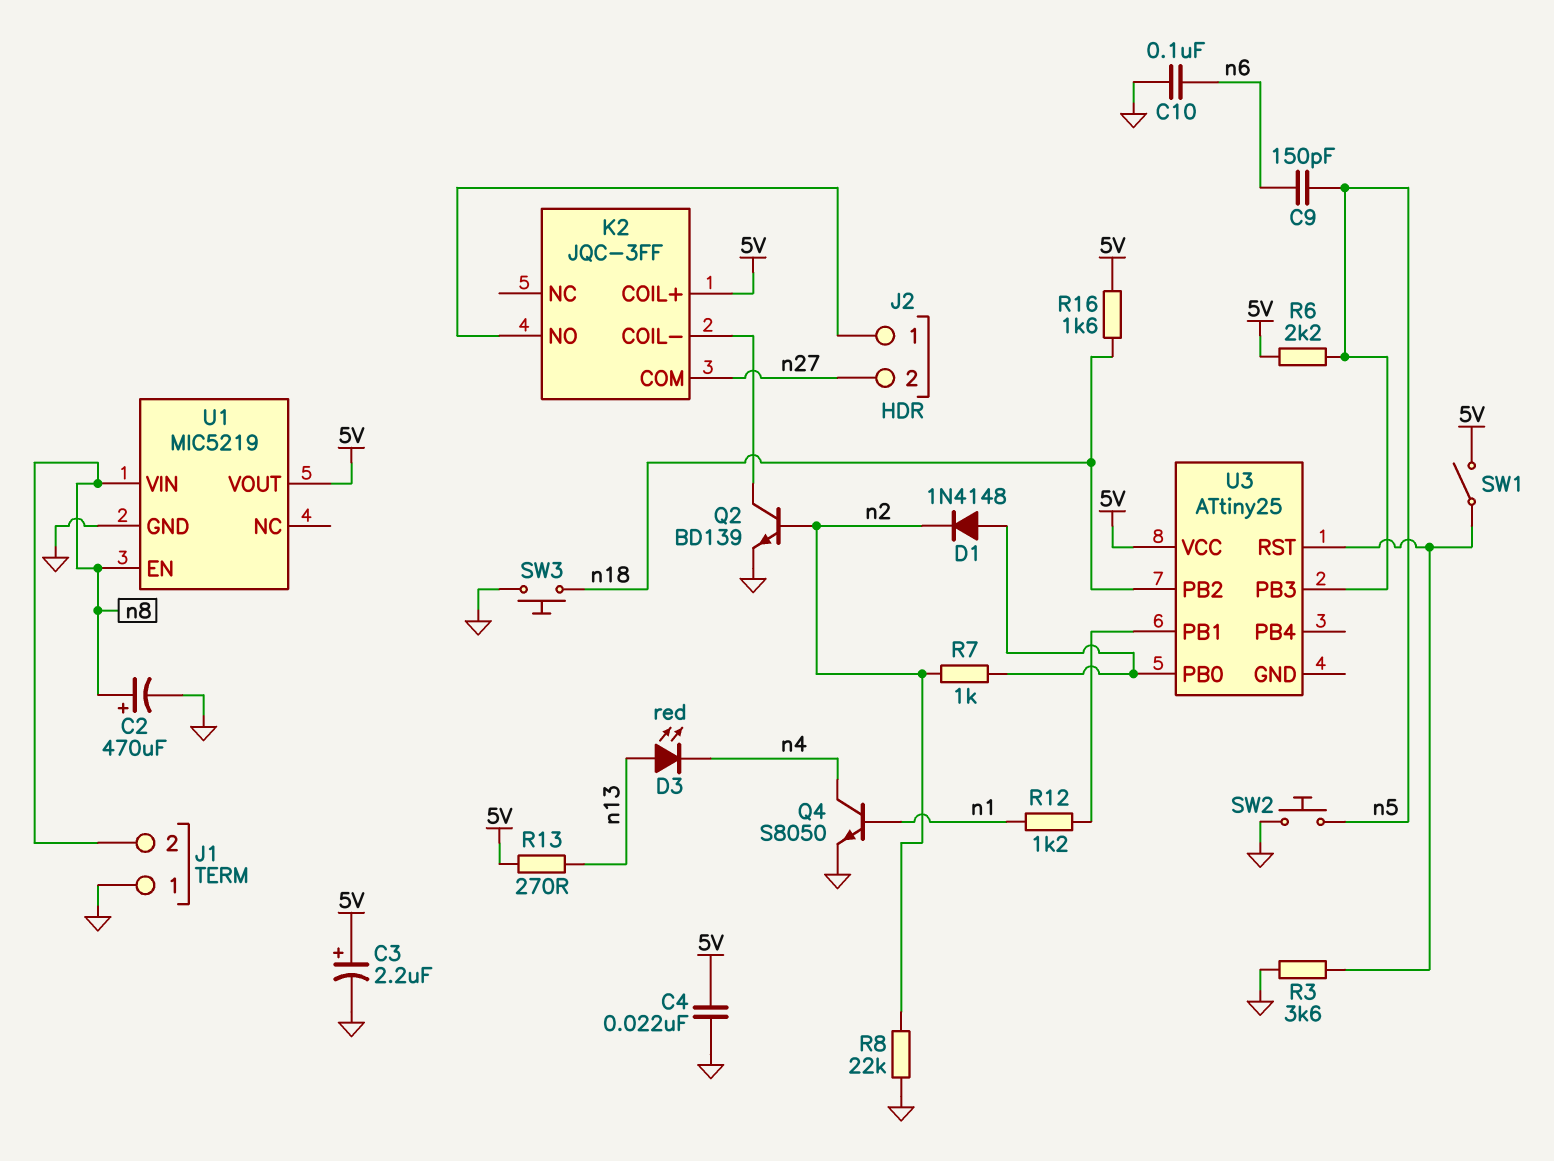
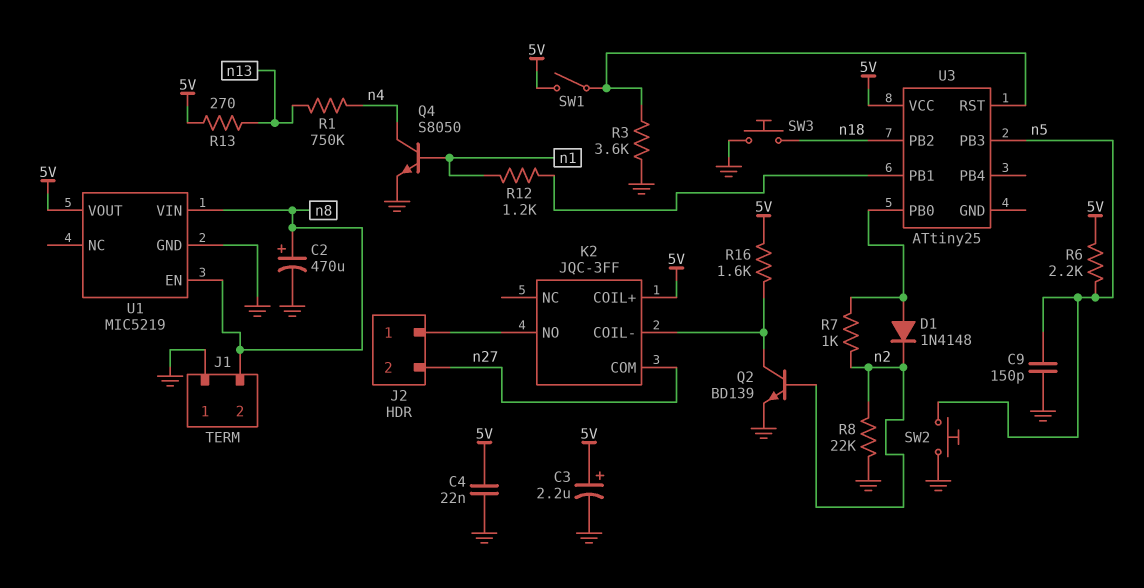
C9: 150pF (n5, n6) -> 150pF (GND, n5)
C10: 100nF (GND, n6) -> none
D3: LED red (A n13, K n4) -> none
R1: none -> 750k (n4, n13)
R16: 1.6k (5V, n18) -> 1.6k (5V, K2/COIL-)

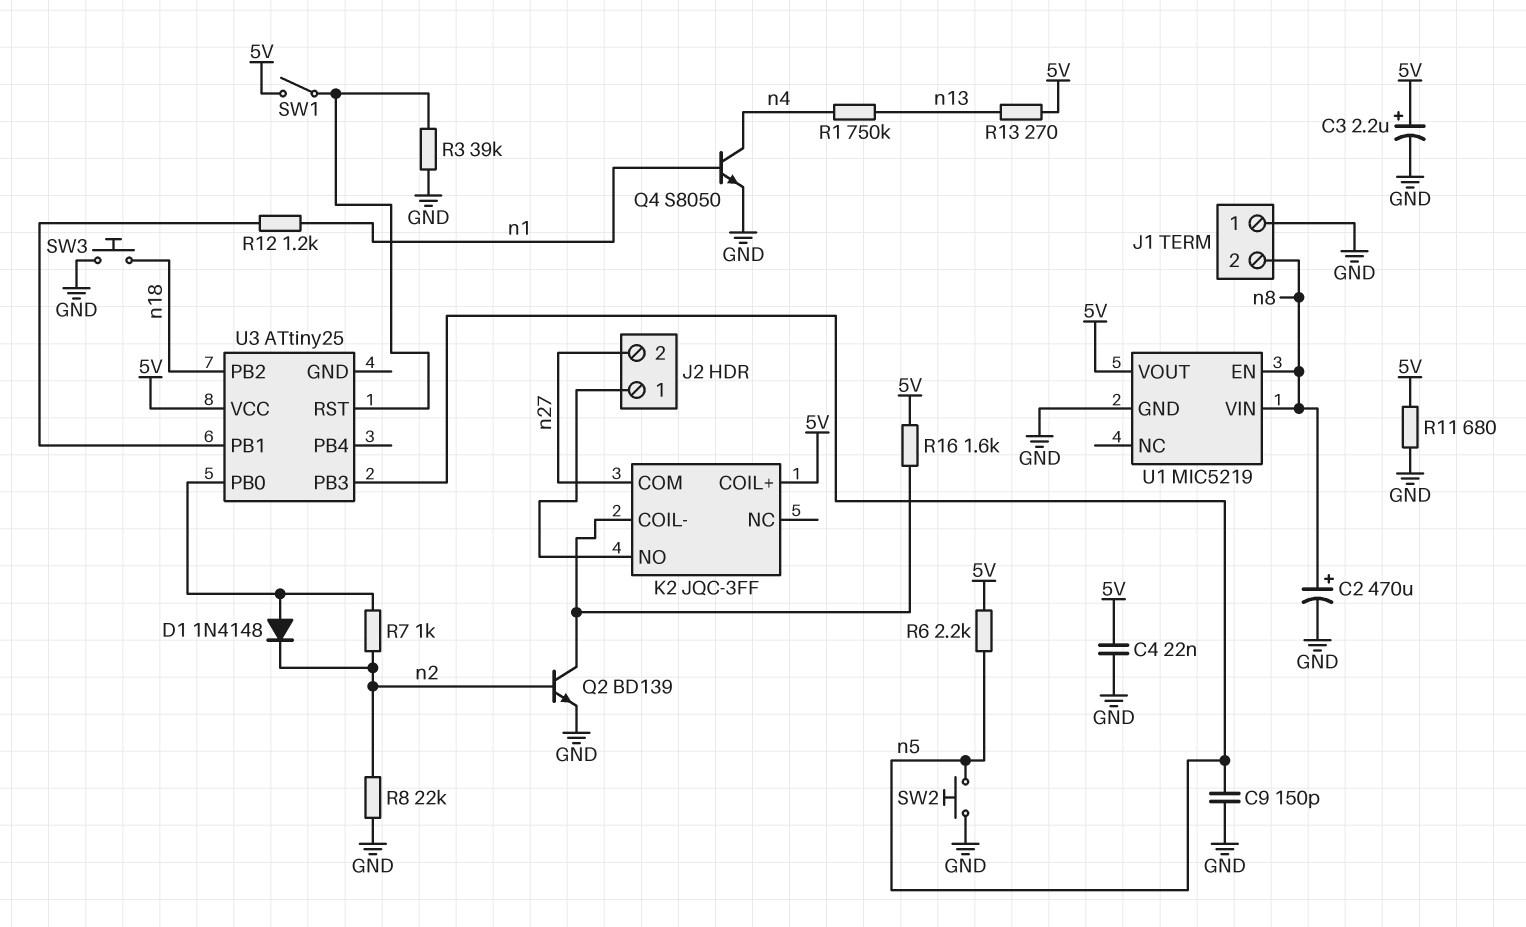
R3: 3.6k (GND, U3/RST) -> 39k (GND, U3/RST)
R11: none -> 680 (5V, GND)

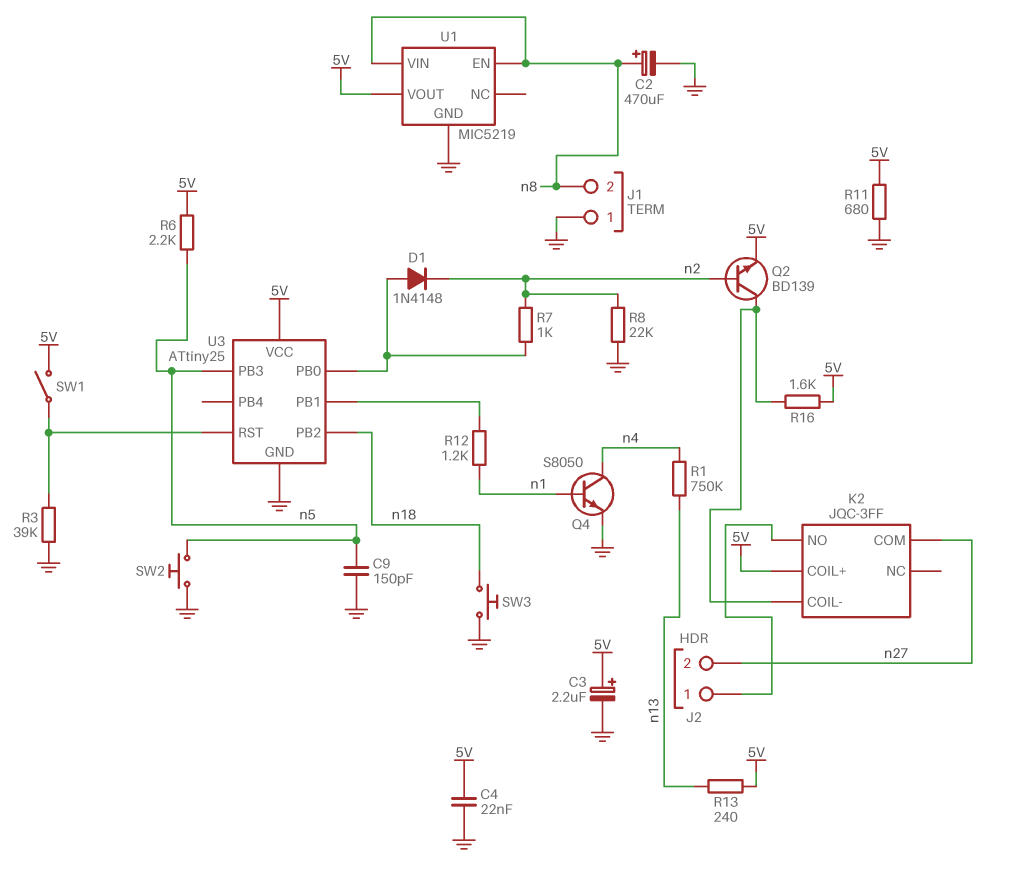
Q2: NPN BD139 (B n2, C K2/COIL-, E GND) -> NPN BD139 (B n2, C K2/COIL-, E 5V)
R13: 270 (5V, n13) -> 240 (5V, n13)
U3 pin GND: none -> GND

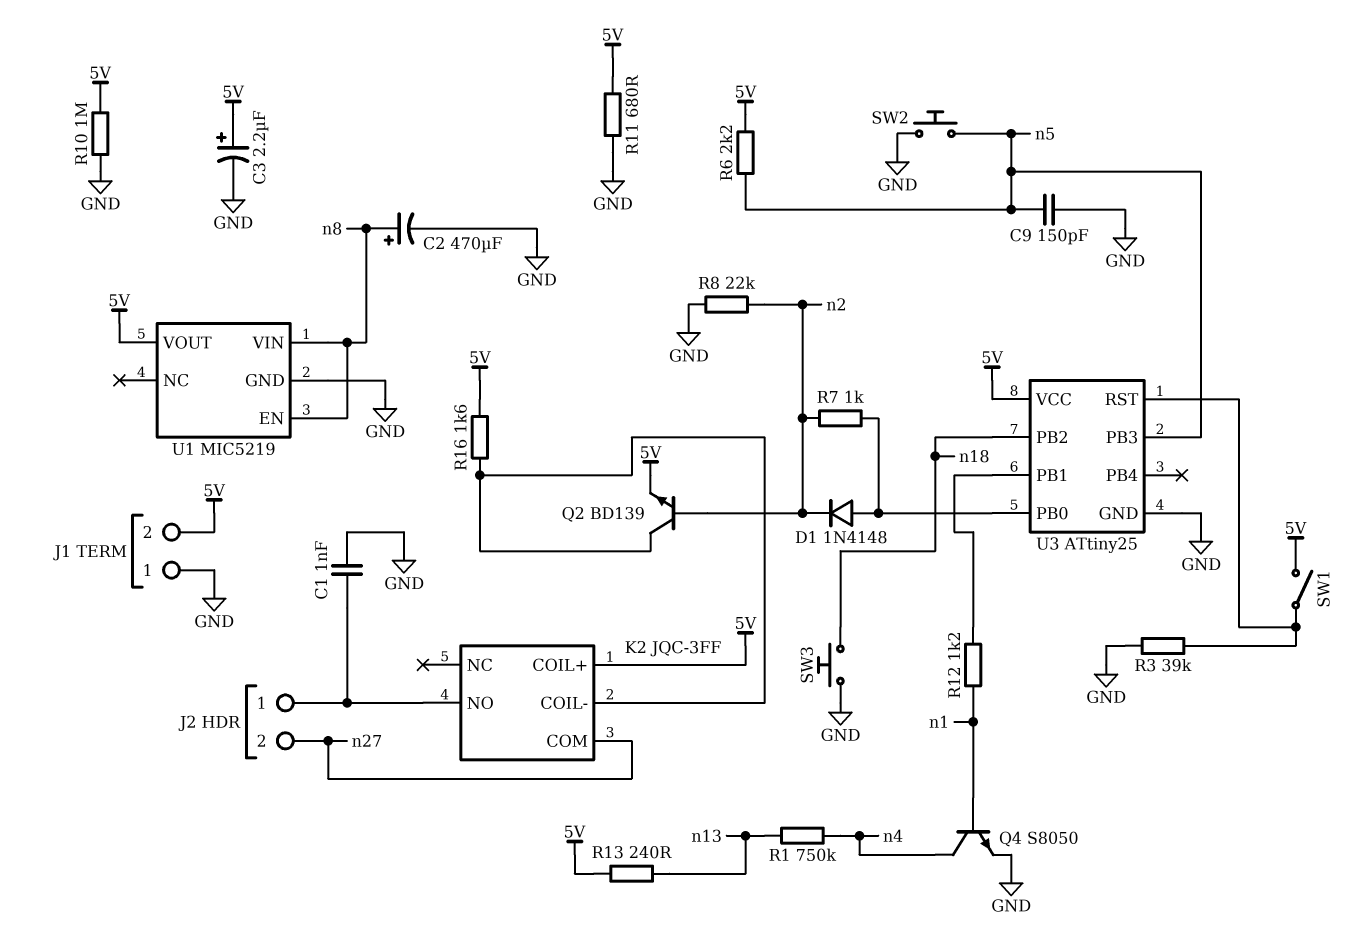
C1: none -> 1nF (GND, J2/1)
C4: 22nF (5V, GND) -> none
J1 pin 2: n8 -> 5V
R10: none -> 1M (5V, GND)

